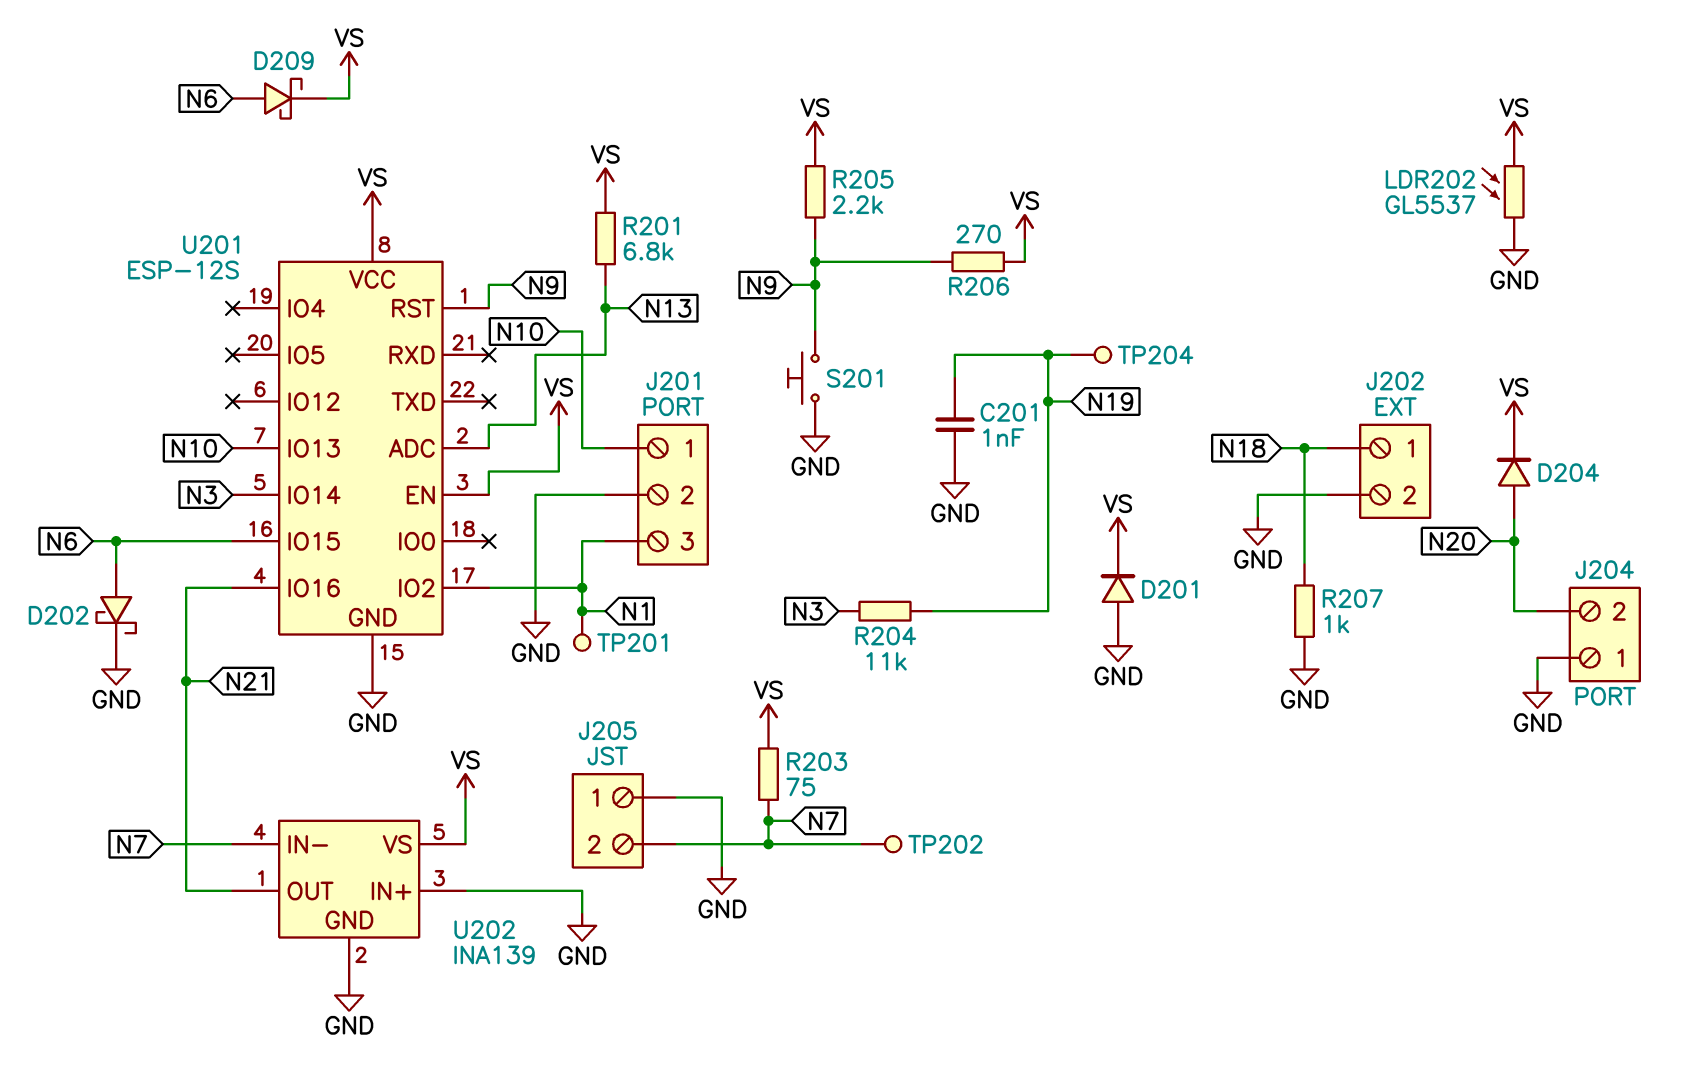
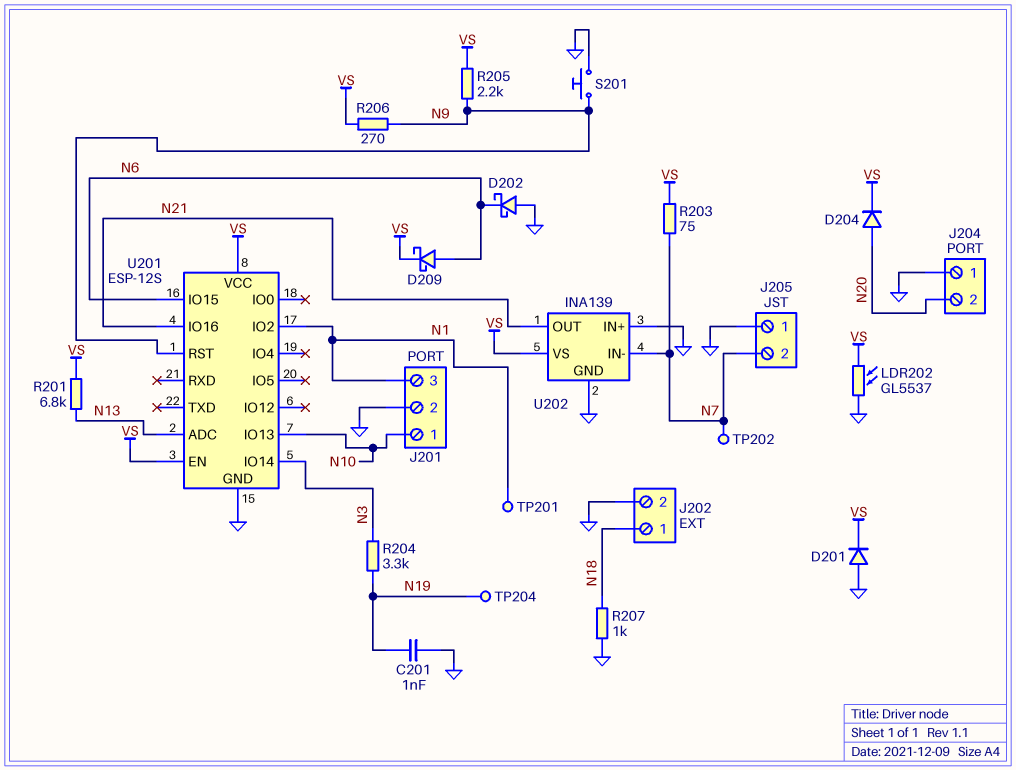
D202: schottky (A N6, K GND) -> schottky (A GND, K N6)
R204: 11k (N3, N19) -> 3.3k (N3, N19)

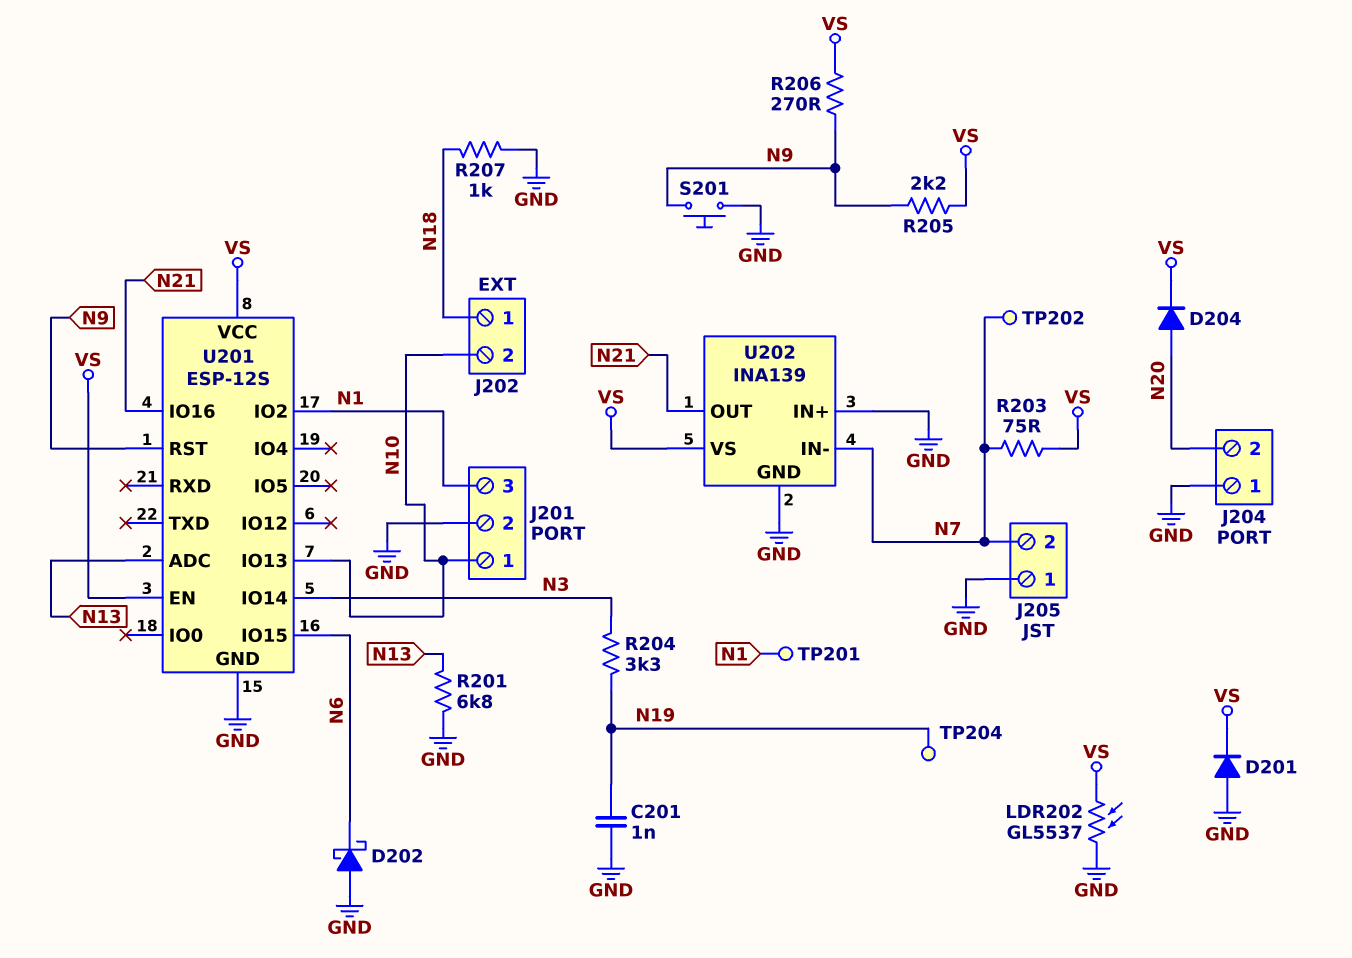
D209: schottky (A N6, K VS) -> none
J202 pin 2: GND -> N10
R201: 6.8k (N13, VS) -> 6.8k (GND, N13)

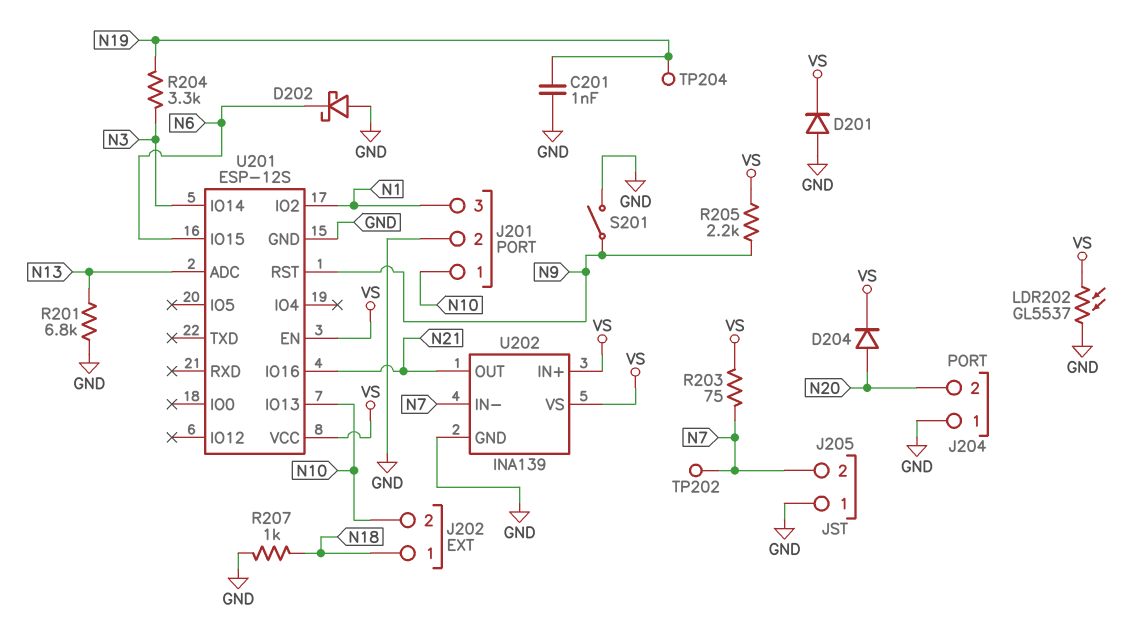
R206: 270 (N9, VS) -> none
S201: button (GND, N9) -> switch (GND, N9)
TP201: test point (N1) -> none
U202 pin IN+: GND -> VS

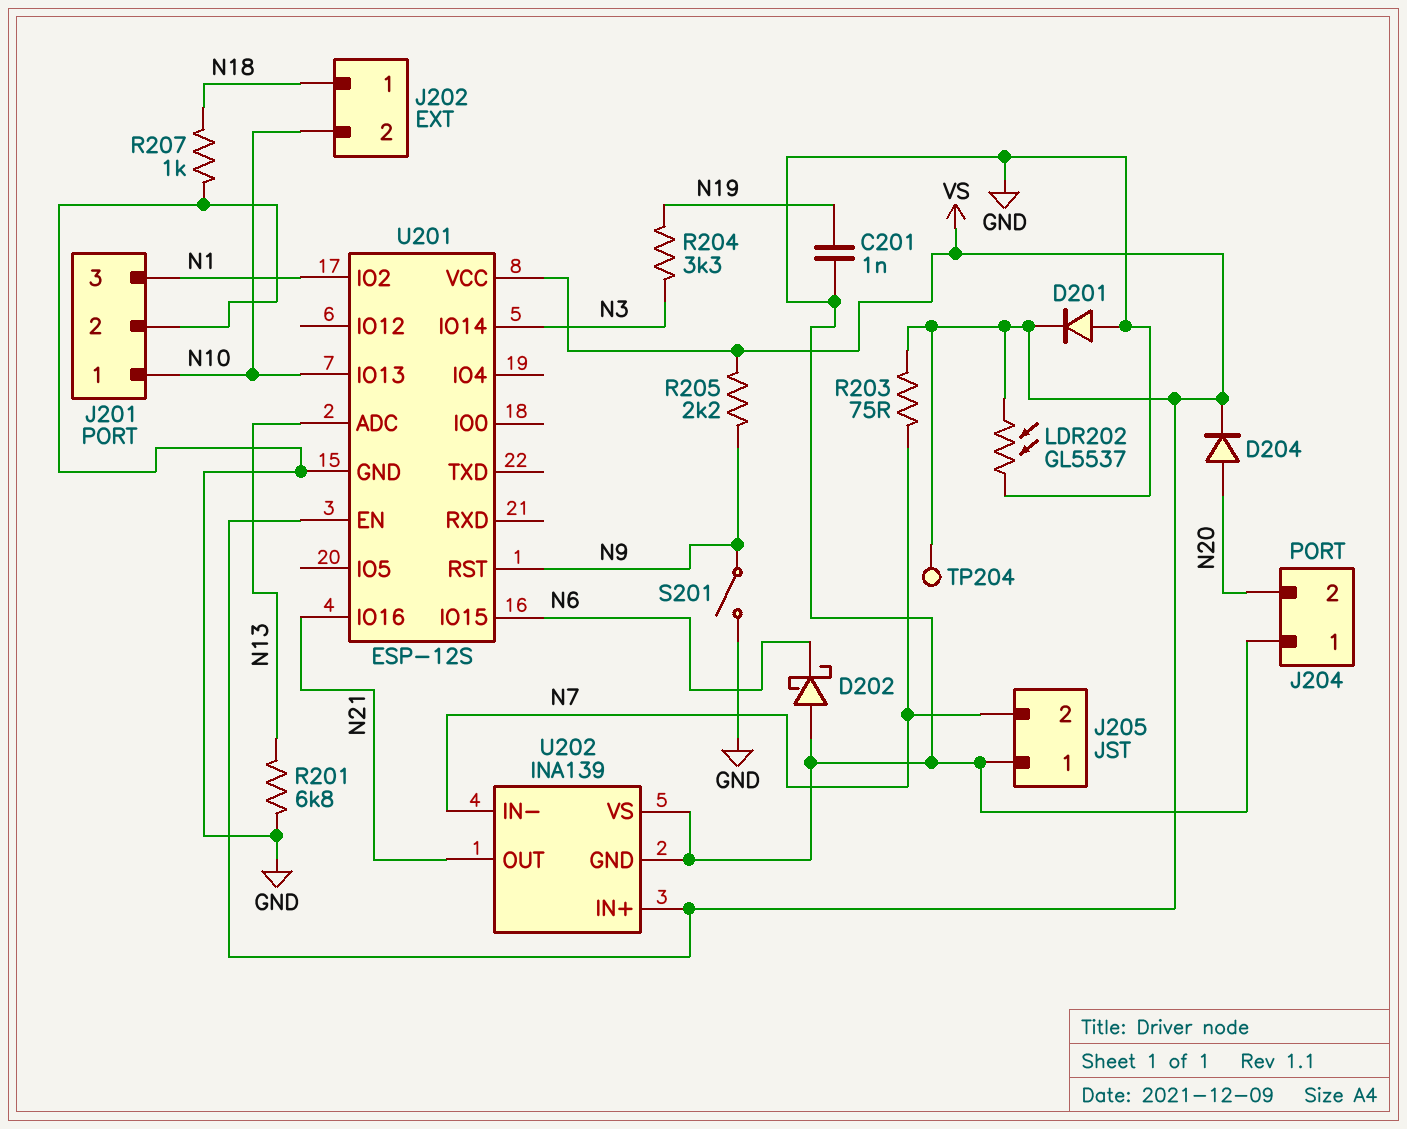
TP202: test point (N7) -> none
TP204: test point (N19) -> test point (VS)
U202 pin VS: VS -> GND

